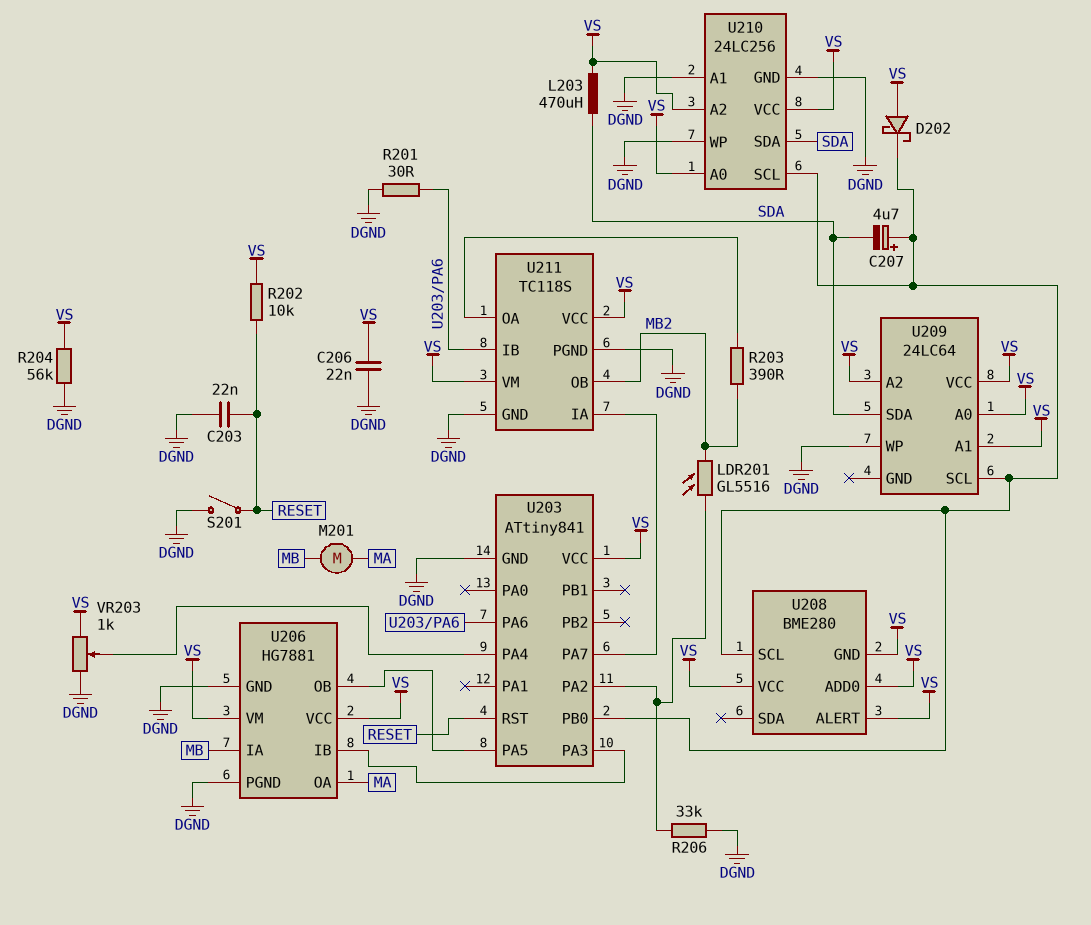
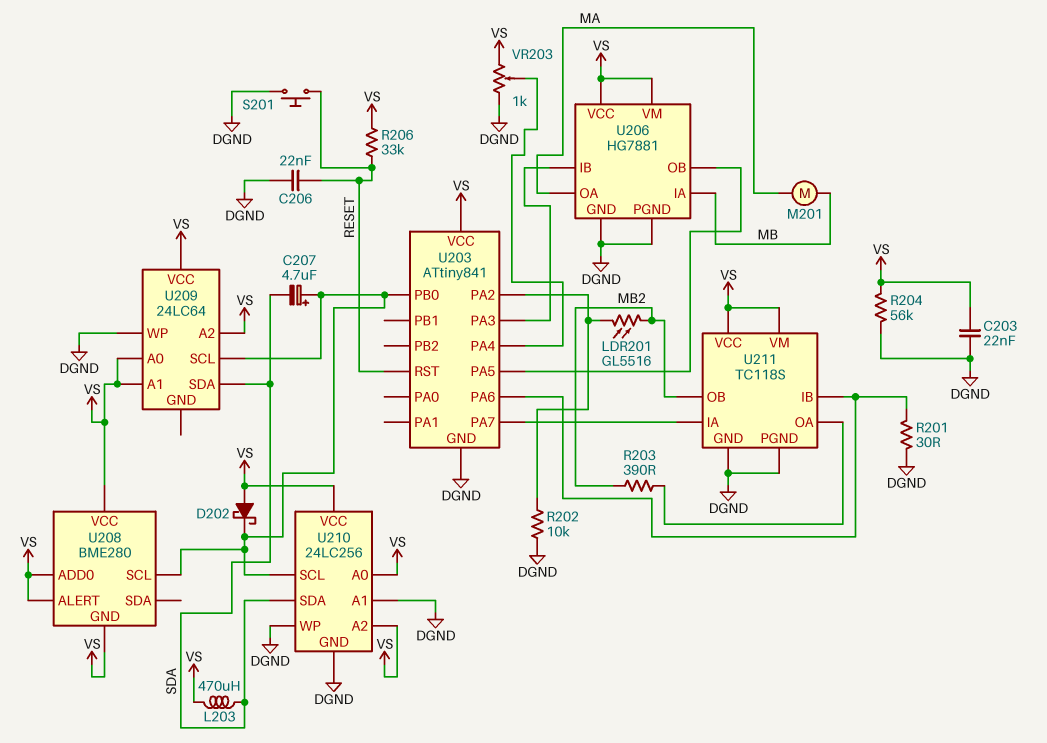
C203: 22nF (DGND, RESET) -> 22nF (DGND, VS)
C206: 22nF (DGND, VS) -> 22nF (DGND, RESET)
R202: 10k (RESET, VS) -> 10k (DGND, U203/PA2)
R206: 33k (DGND, U203/PA2) -> 33k (RESET, VS)
S201: switch (DGND, RESET) -> button (DGND, RESET)

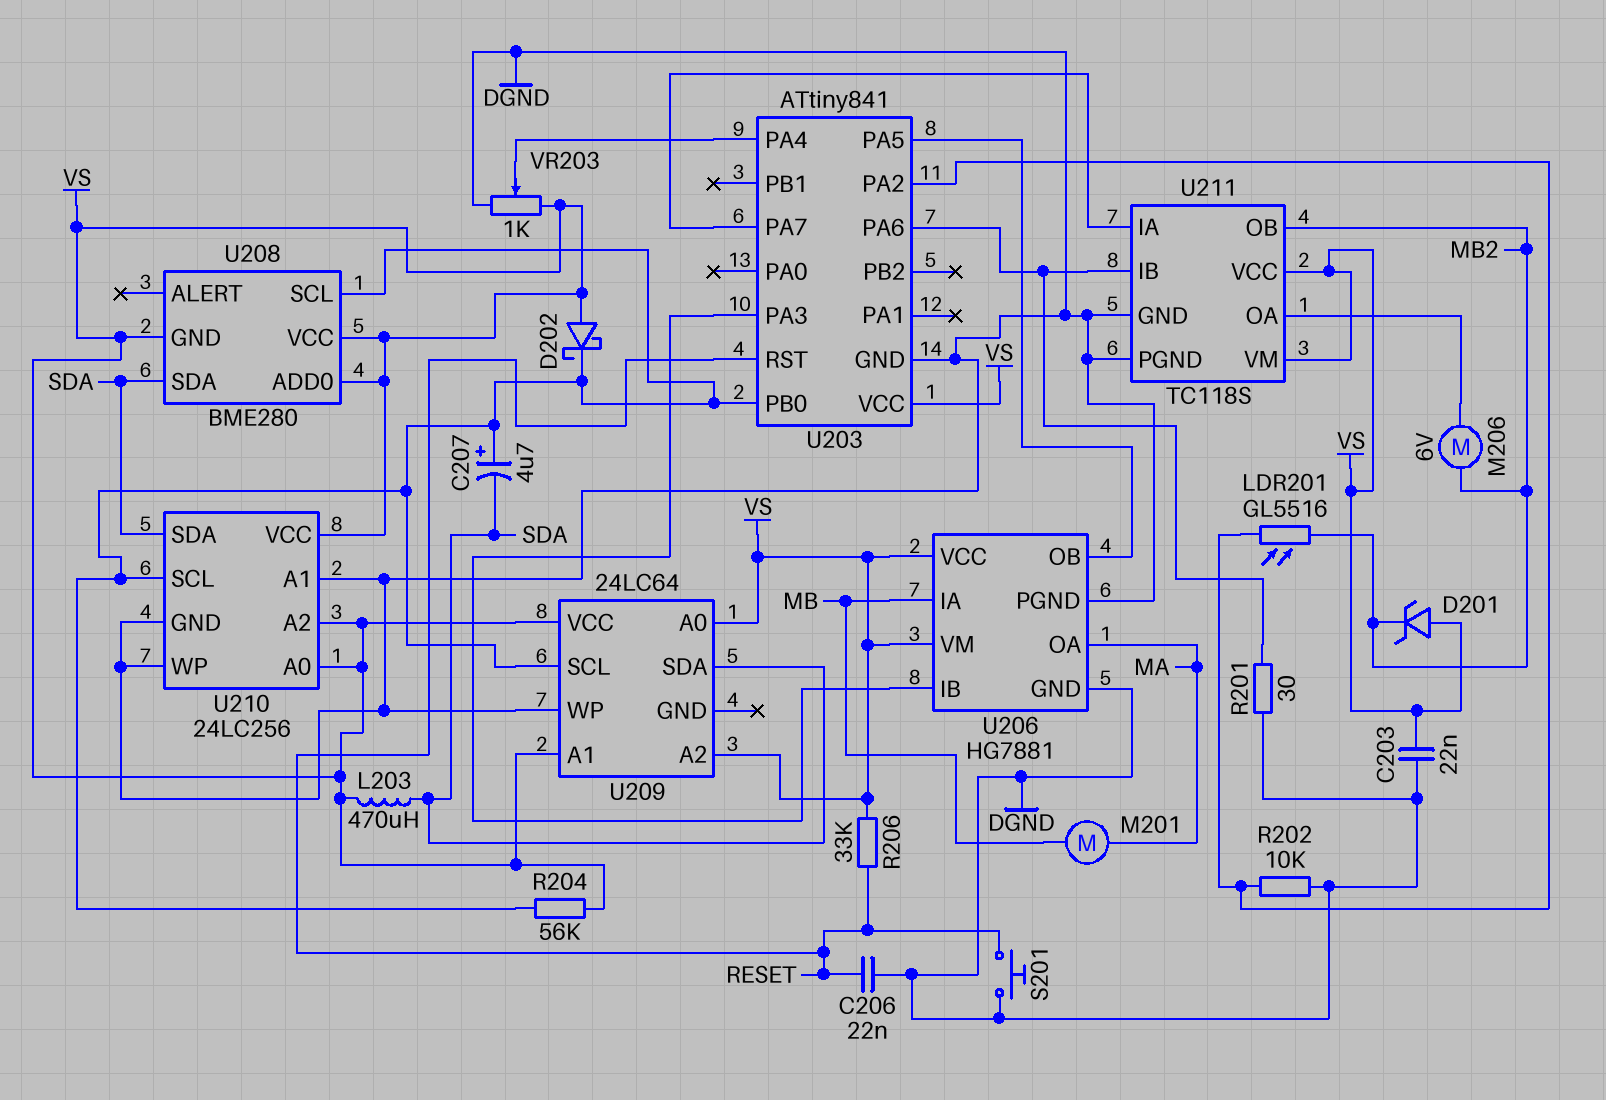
D201: none -> zener (A VS, K MB2)
M206: none -> motor 6V (MB2, U211/OA)
R203: 390 (MB2, U211/OA) -> none
R204: 56k (DGND, VS) -> 56k (U203/PB0, VS)
U208 pin ALERT: VS -> none
U208 pin SDA: none -> SDA

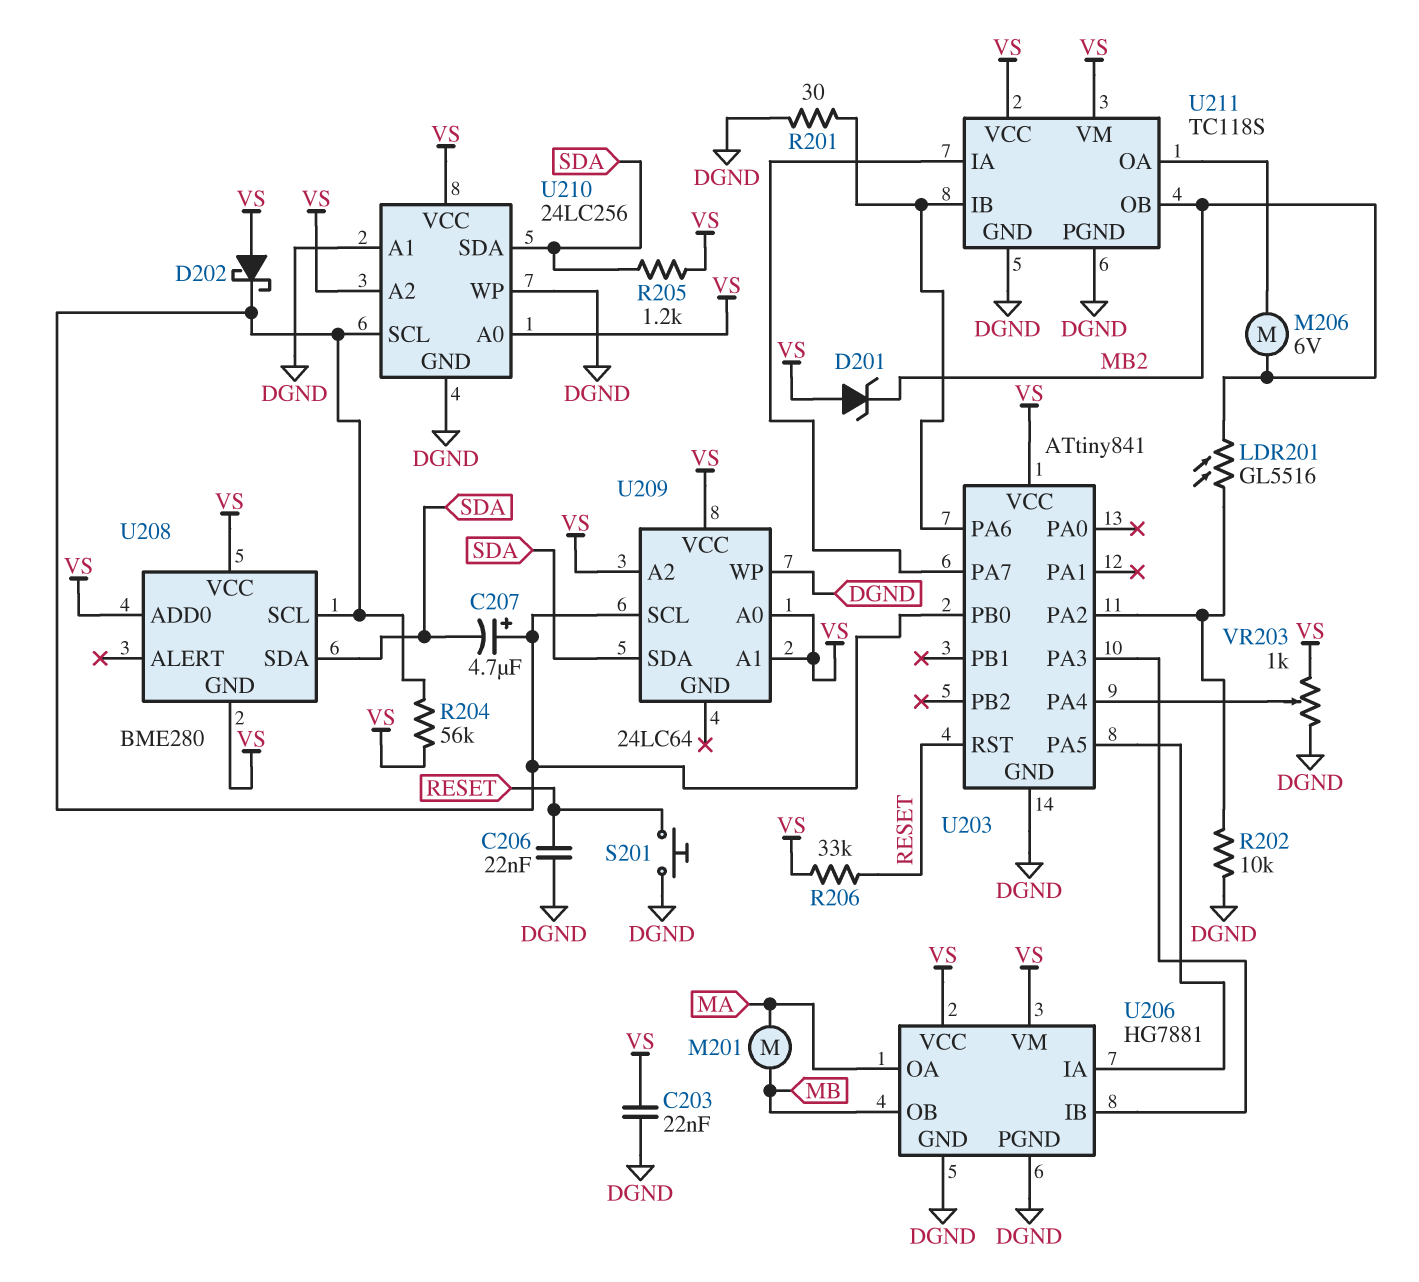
L203: 470uH (SDA, VS) -> none
R205: none -> 1.2k (SDA, VS)
U206 pin IA: MB -> U203/PA5
U206 pin OB: U203/PA5 -> MB

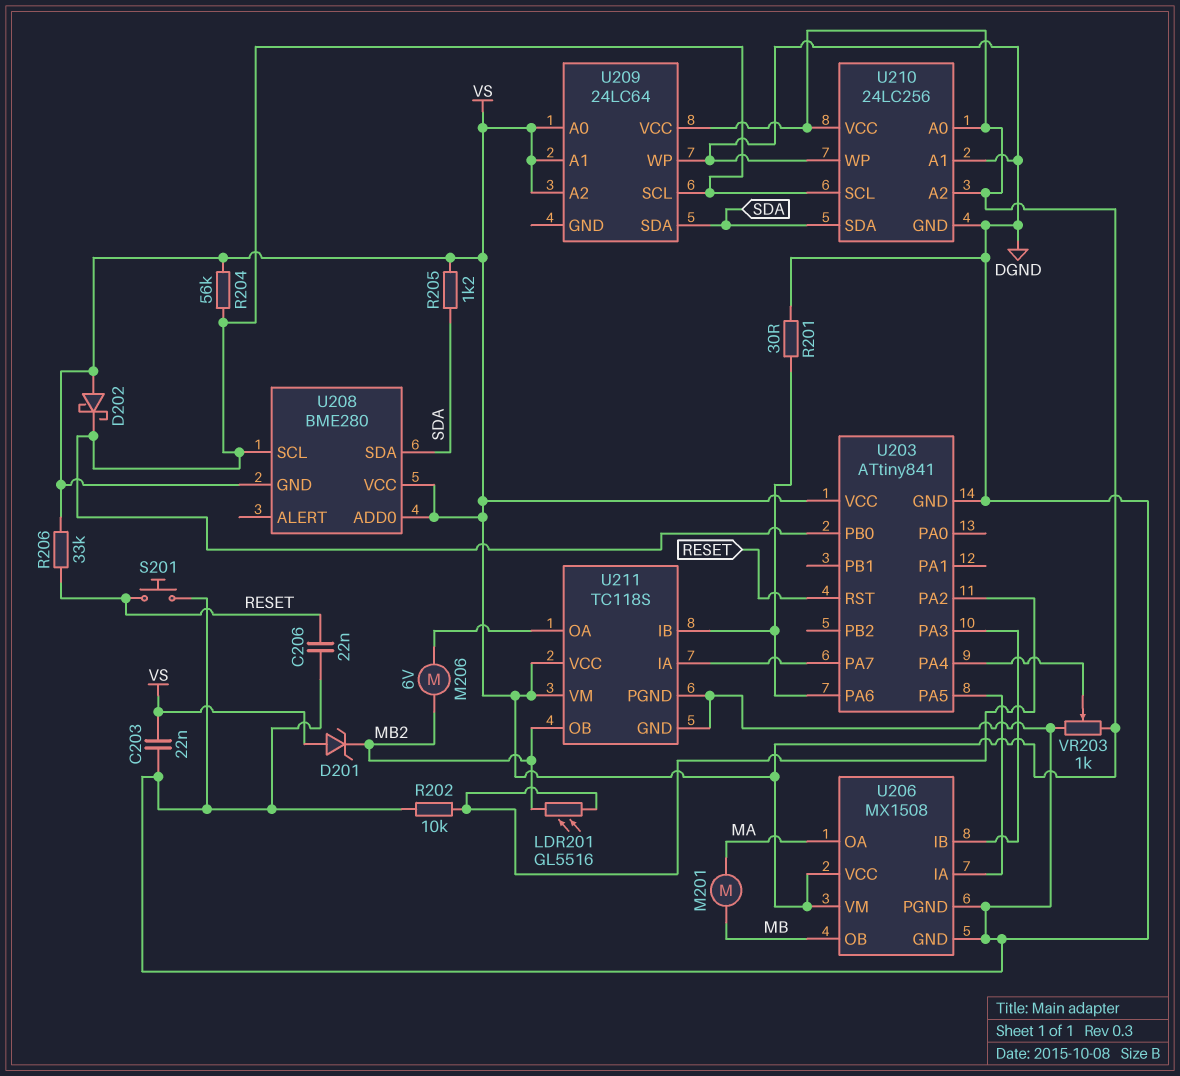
C207: 4.7uF (plus U203/PB0, minus SDA) -> none
U206: HG7881 -> MX1508

